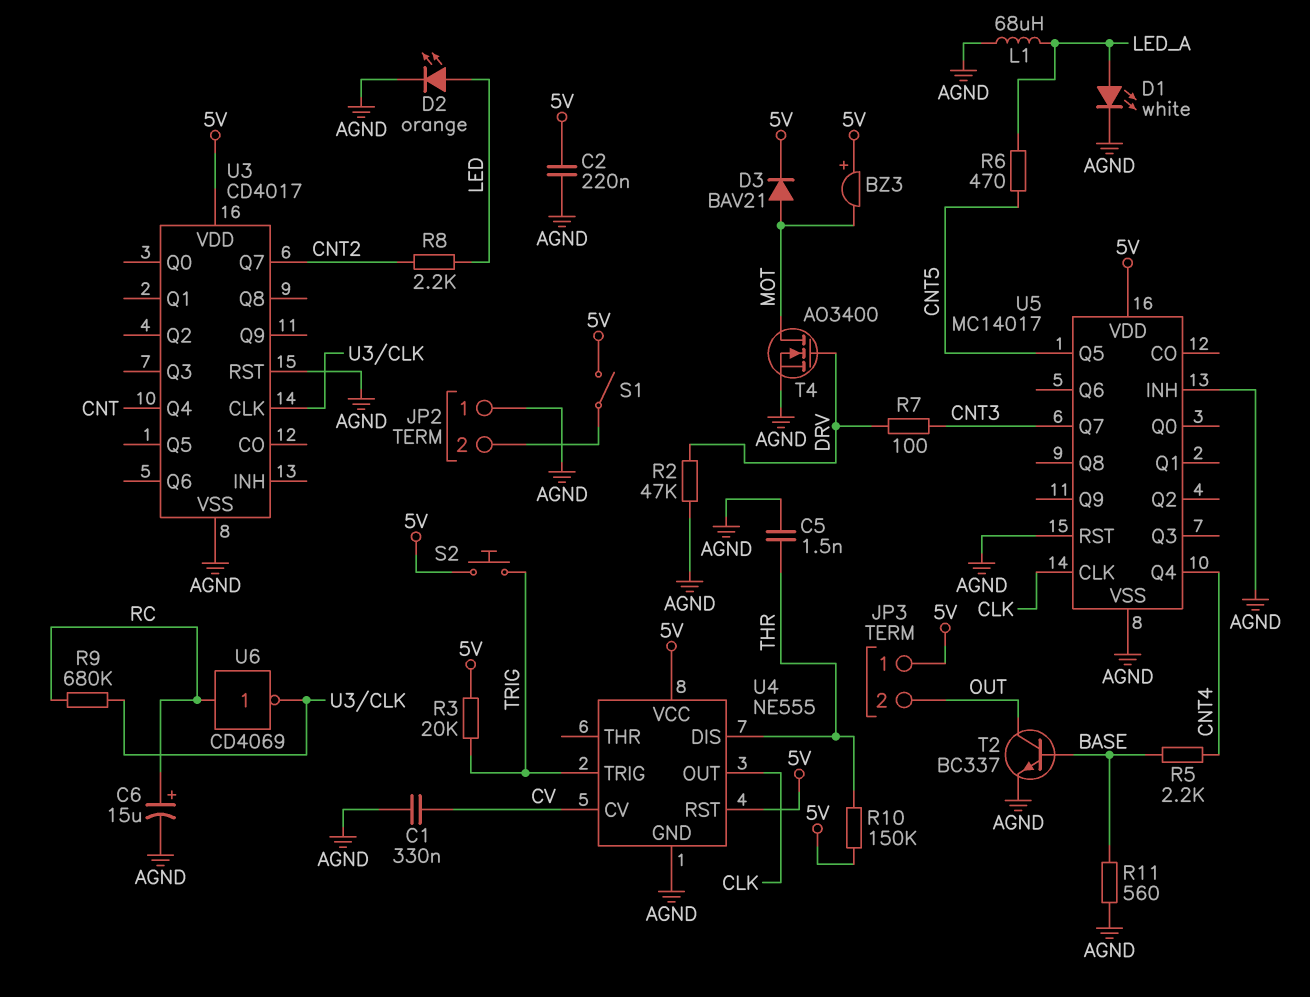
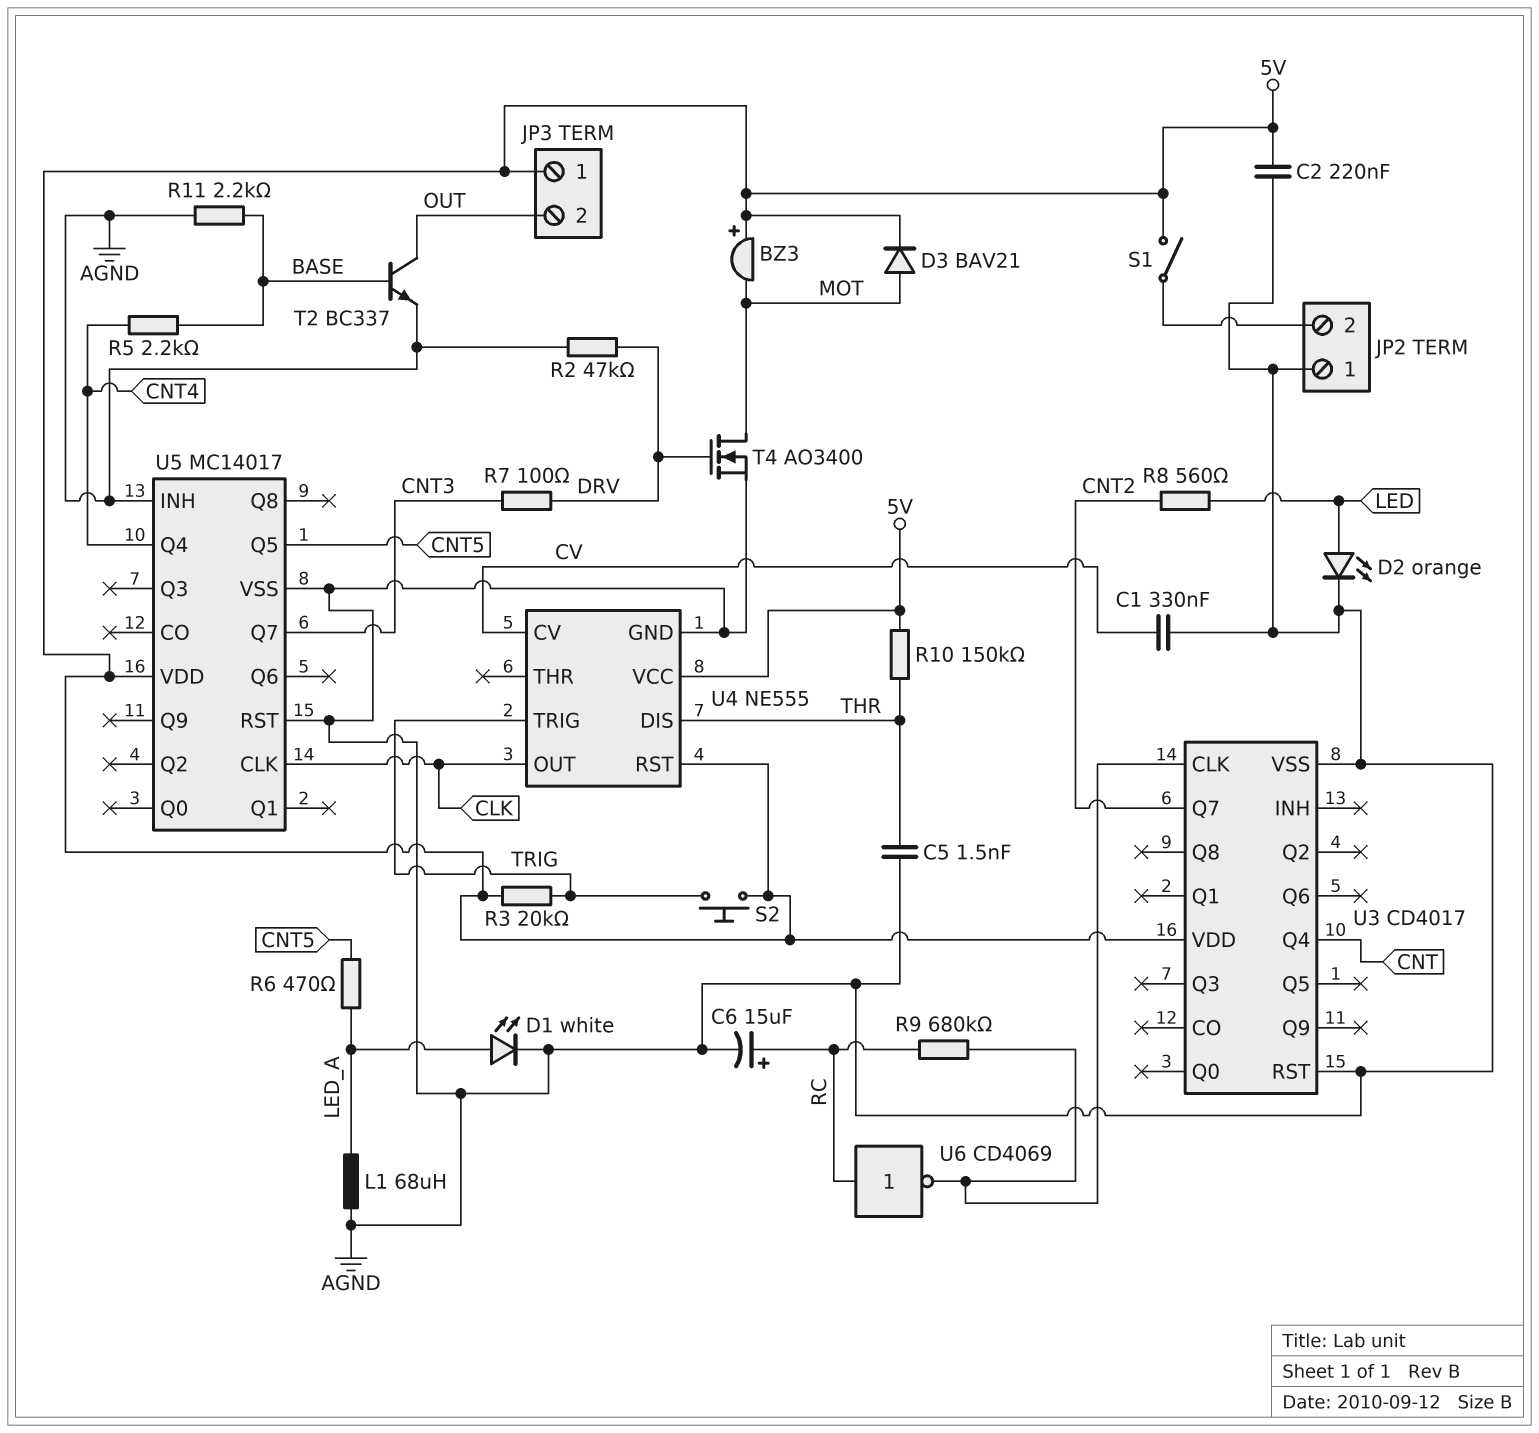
R8: 2.2k (CNT2, LED) -> 560 (CNT2, LED)
R11: 560 (AGND, BASE) -> 2.2k (AGND, BASE)

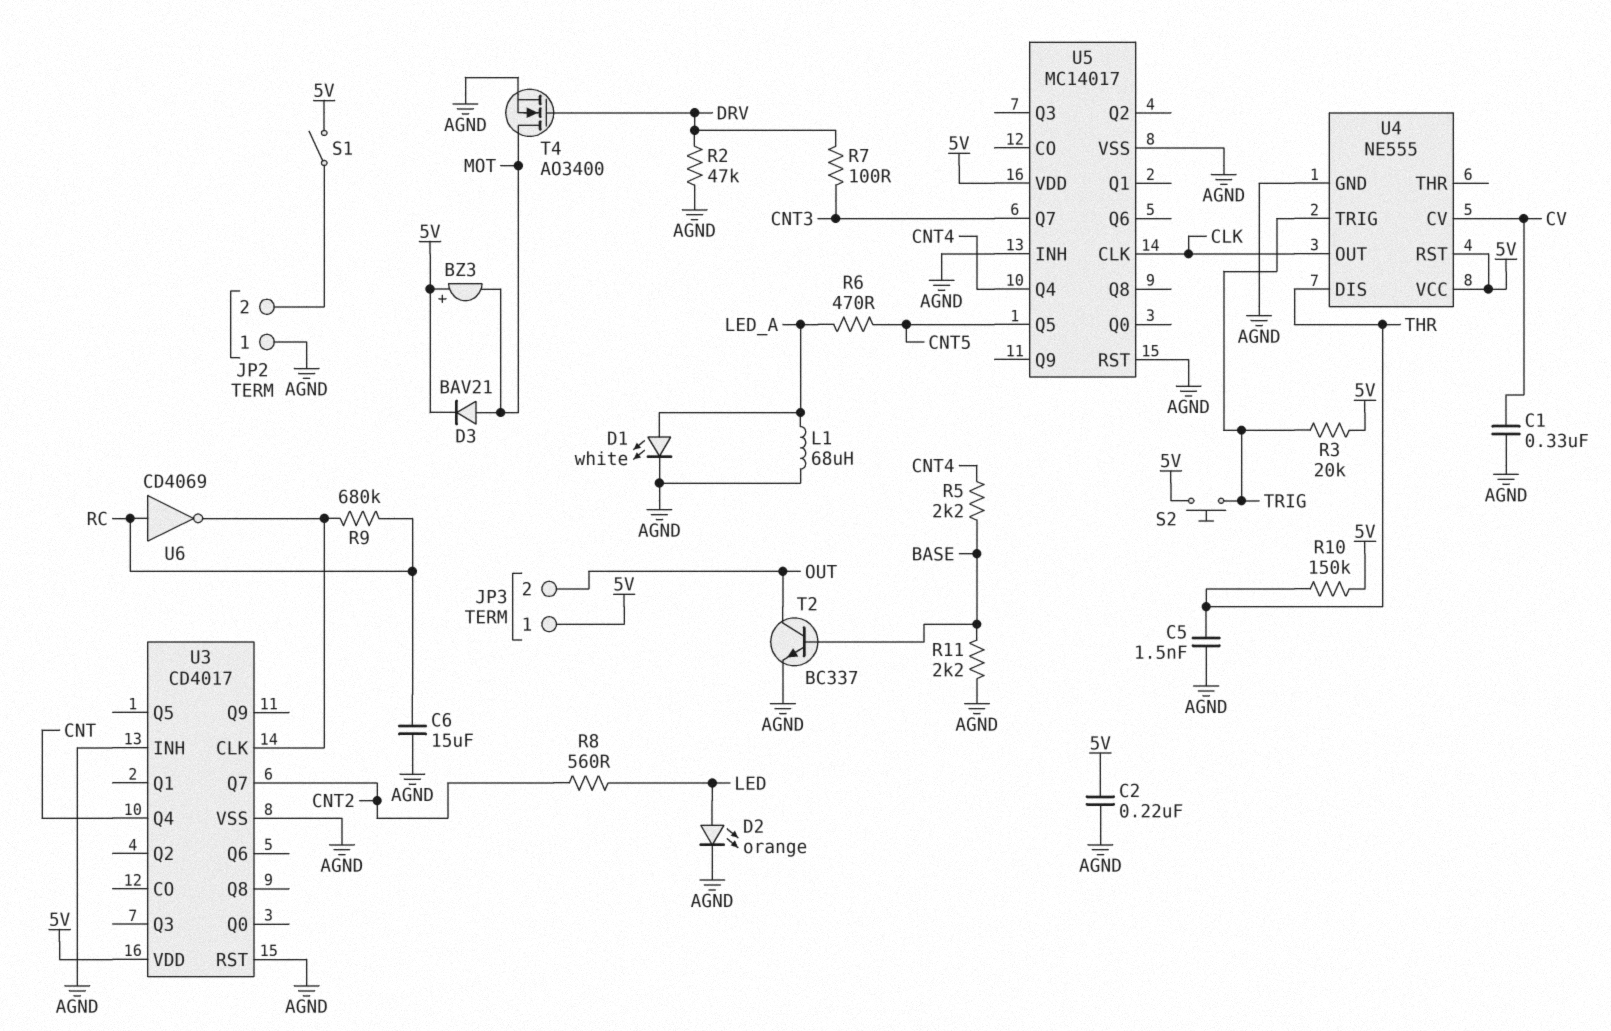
C6: 15uF (plus RC, minus AGND) -> 15uF (AGND, RC)
U3 pin INH: none -> AGND

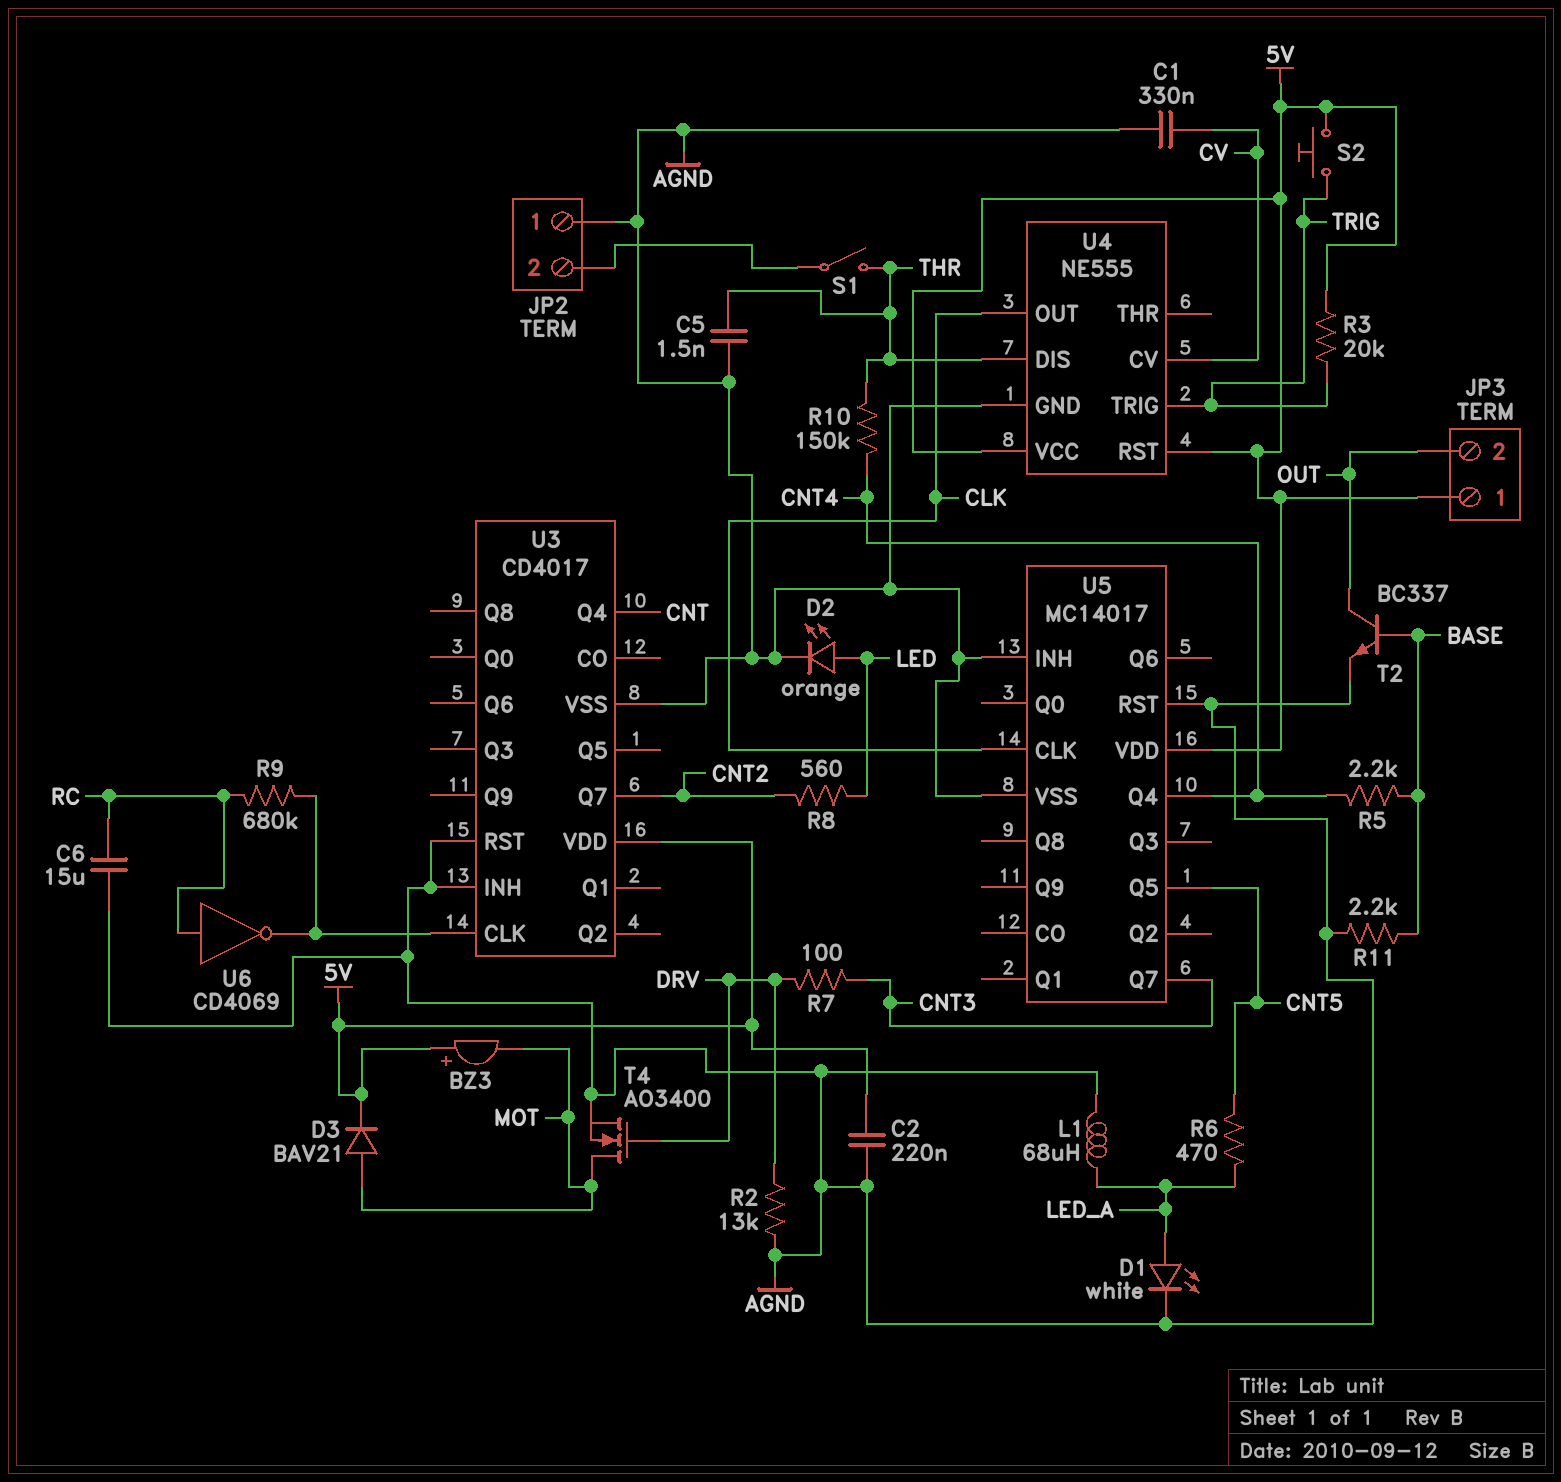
R2: 47k (AGND, DRV) -> 13k (AGND, DRV)
R10: 150k (5V, THR) -> 150k (CNT4, THR)
S1: switch (5V, JP2/2) -> switch (JP2/2, THR)

